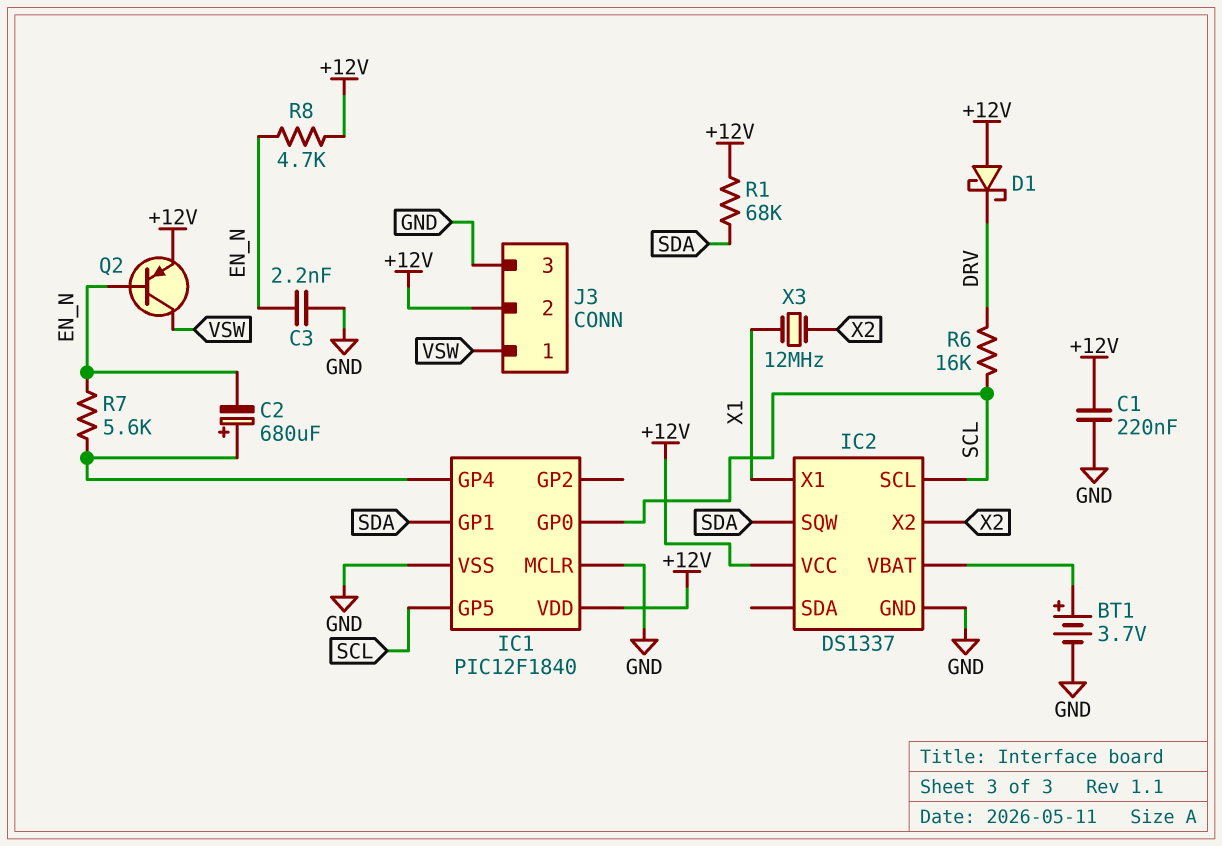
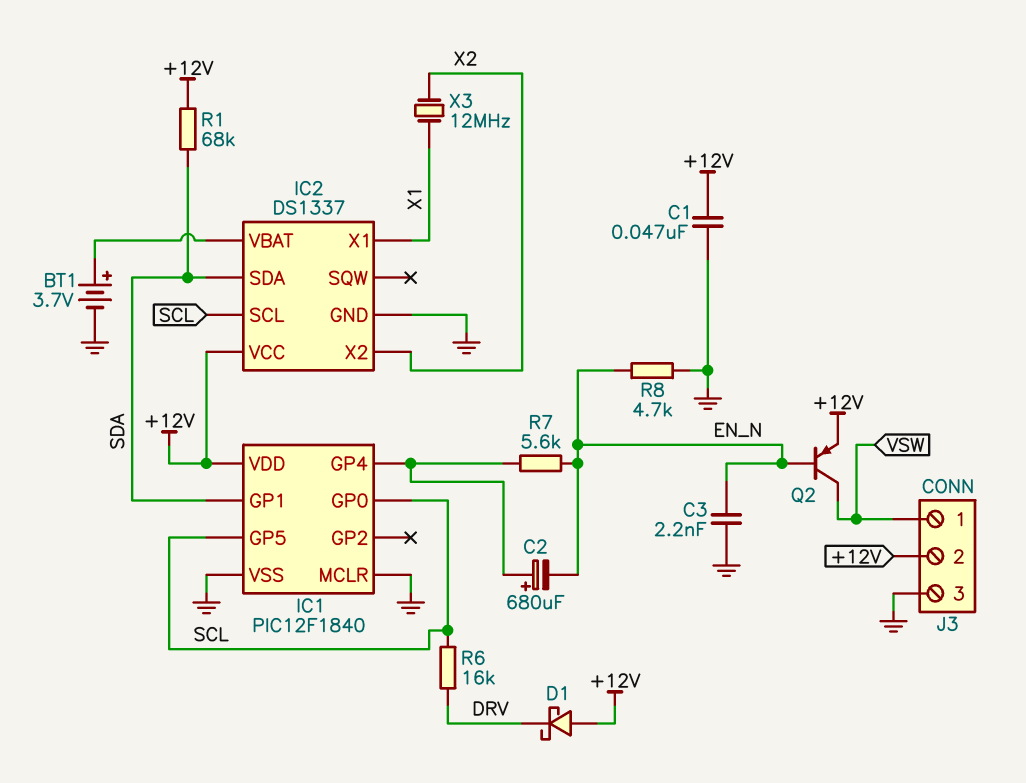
C1: 220nF (+12V, GND) -> 47nF (+12V, GND)
IC2 pin SDA: none -> SDA
IC2 pin SQW: SDA -> none
R8: 4.7k (+12V, EN_N) -> 4.7k (EN_N, GND)

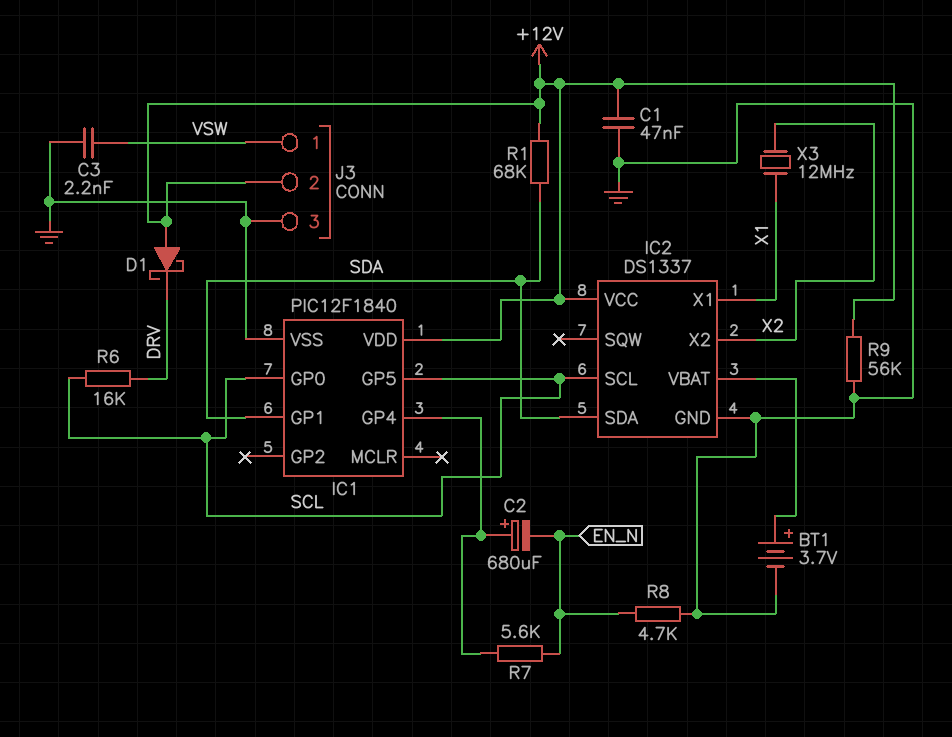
C3: 2.2nF (EN_N, GND) -> 2.2nF (GND, VSW)
IC1 pin MCLR: GND -> none
Q2: PNP (B EN_N, C VSW, E +12V) -> none
R9: none -> 56k (+12V, GND)

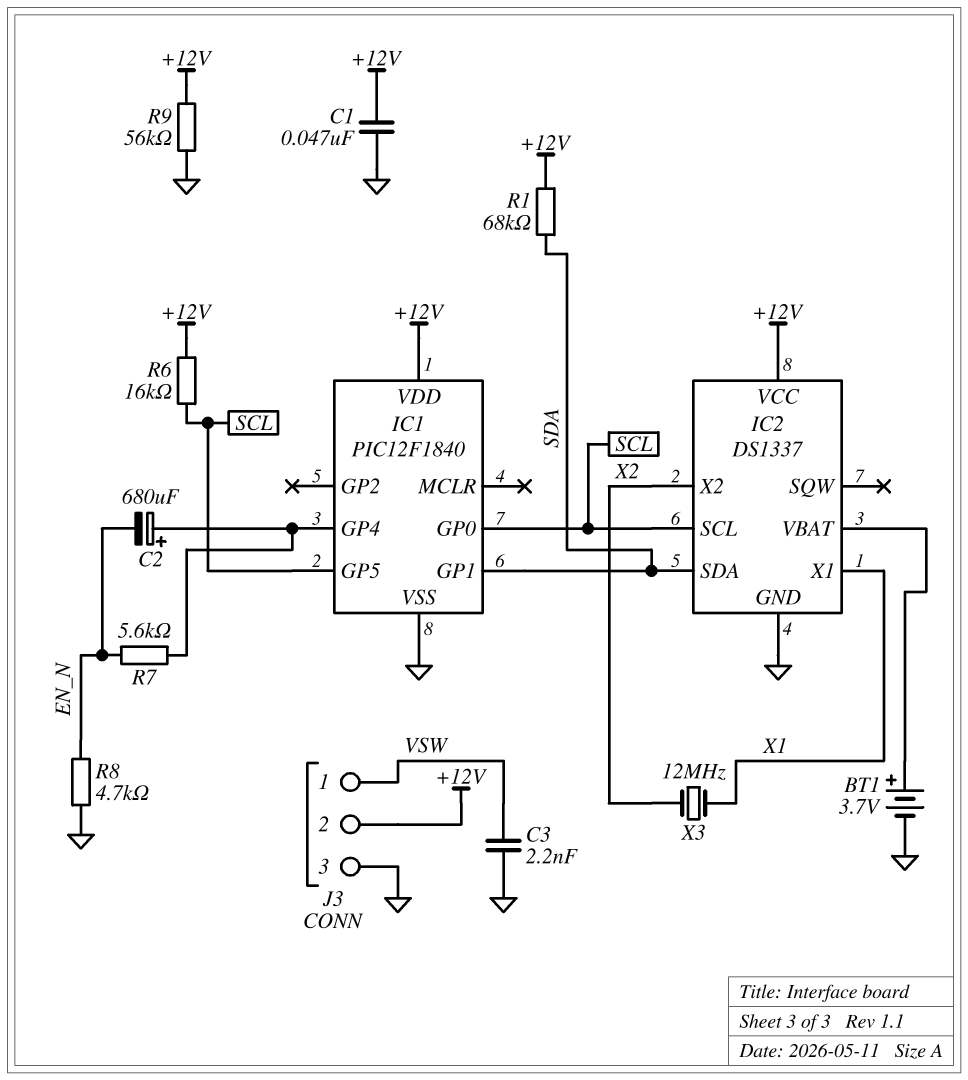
D1: schottky (A +12V, K DRV) -> none
R6: 16k (DRV, SCL) -> 16k (+12V, SCL)

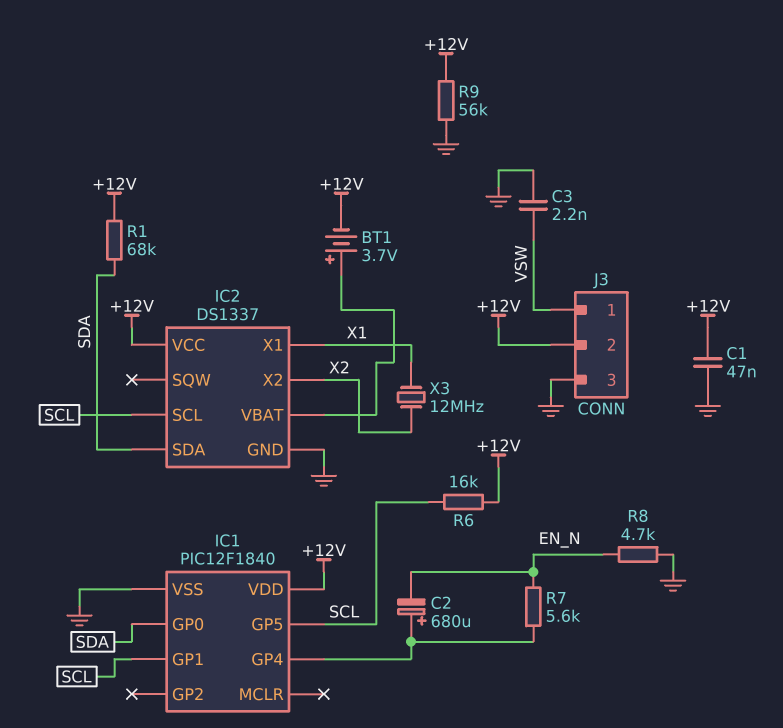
BT1: 3.7V (plus IC2/VBAT, minus GND) -> 3.7V (plus IC2/VBAT, minus +12V)
IC1 pin GP0: SCL -> SDA
IC1 pin GP1: SDA -> SCL

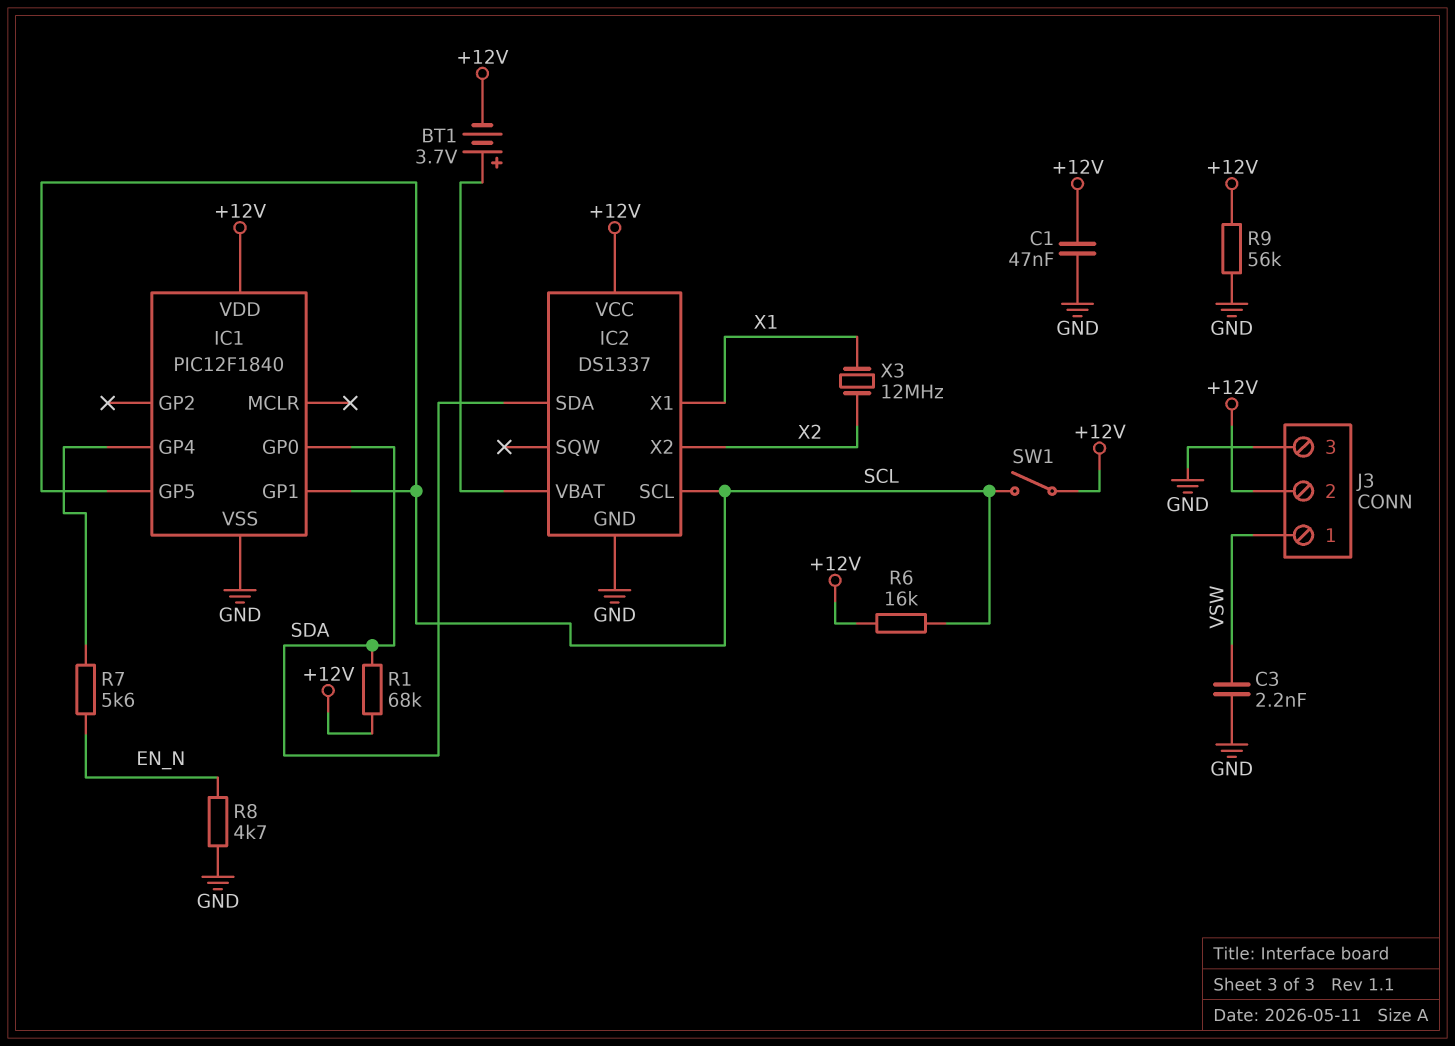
C2: 680uF (plus IC1/GP4, minus EN_N) -> none
SW1: none -> switch (+12V, SCL)

